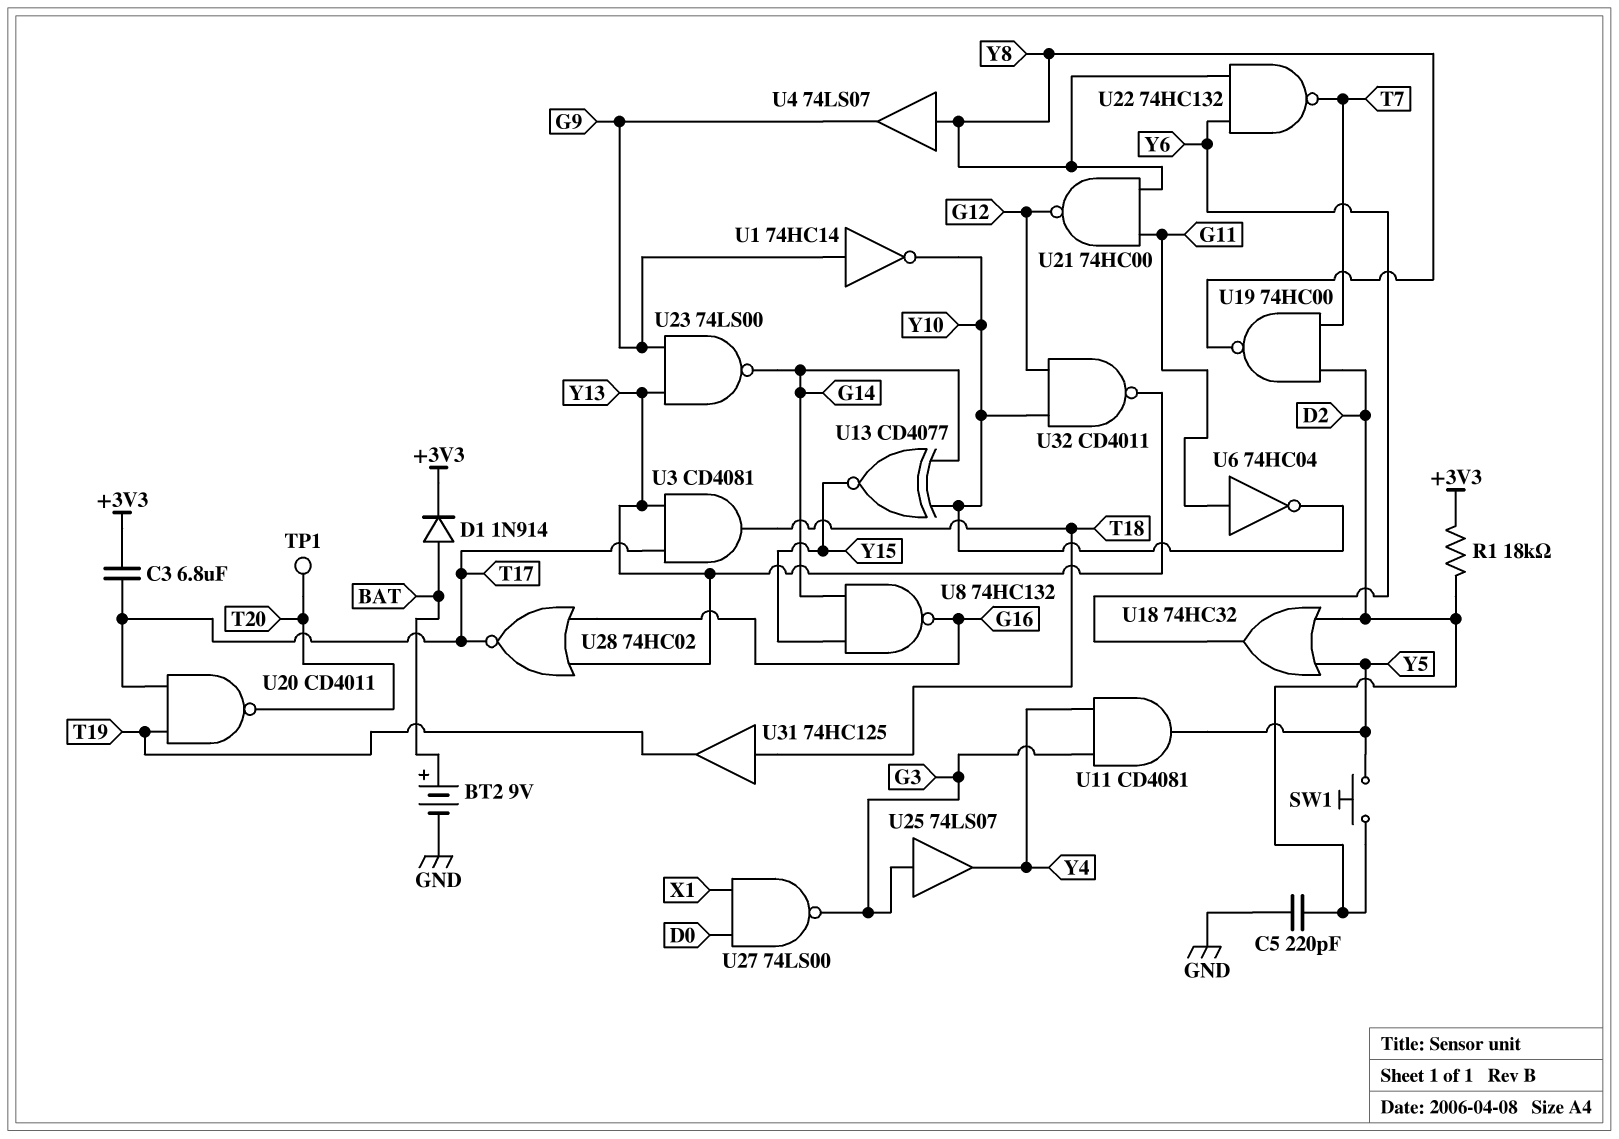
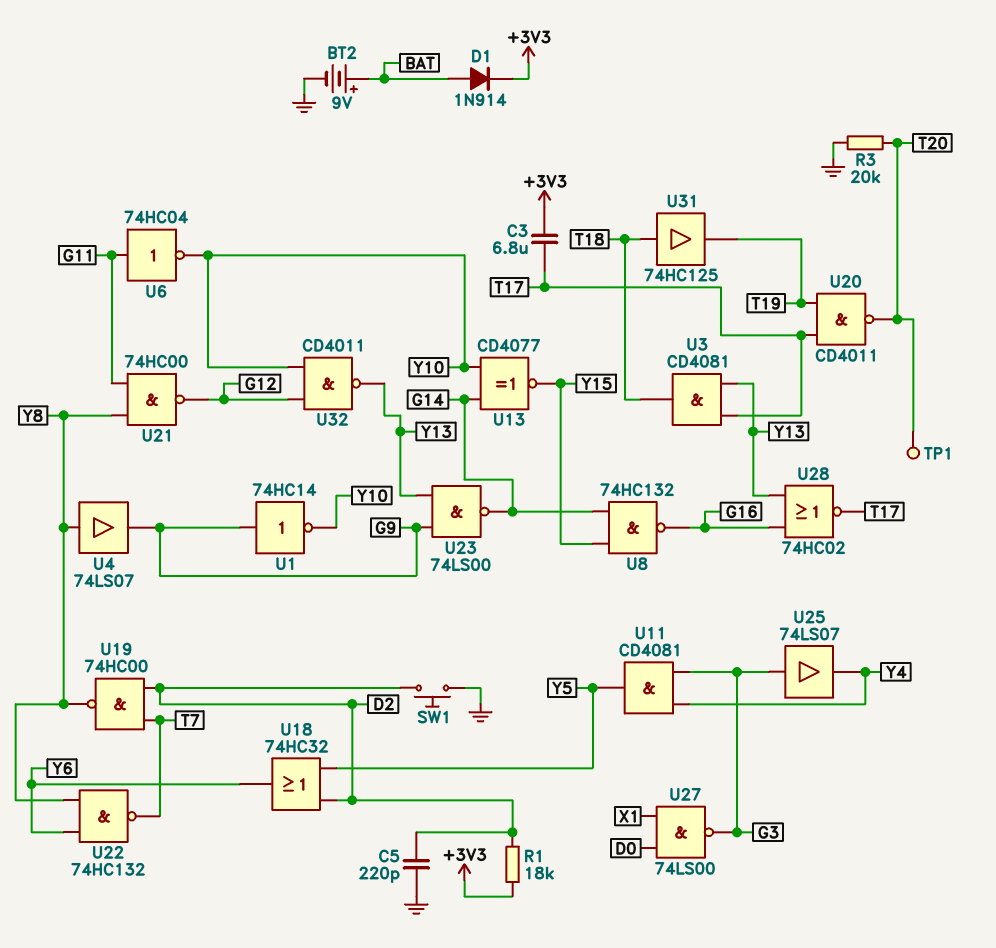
R3: none -> 20k (GND, T20)
SW1: button (D2, Y5) -> button (D2, GND)

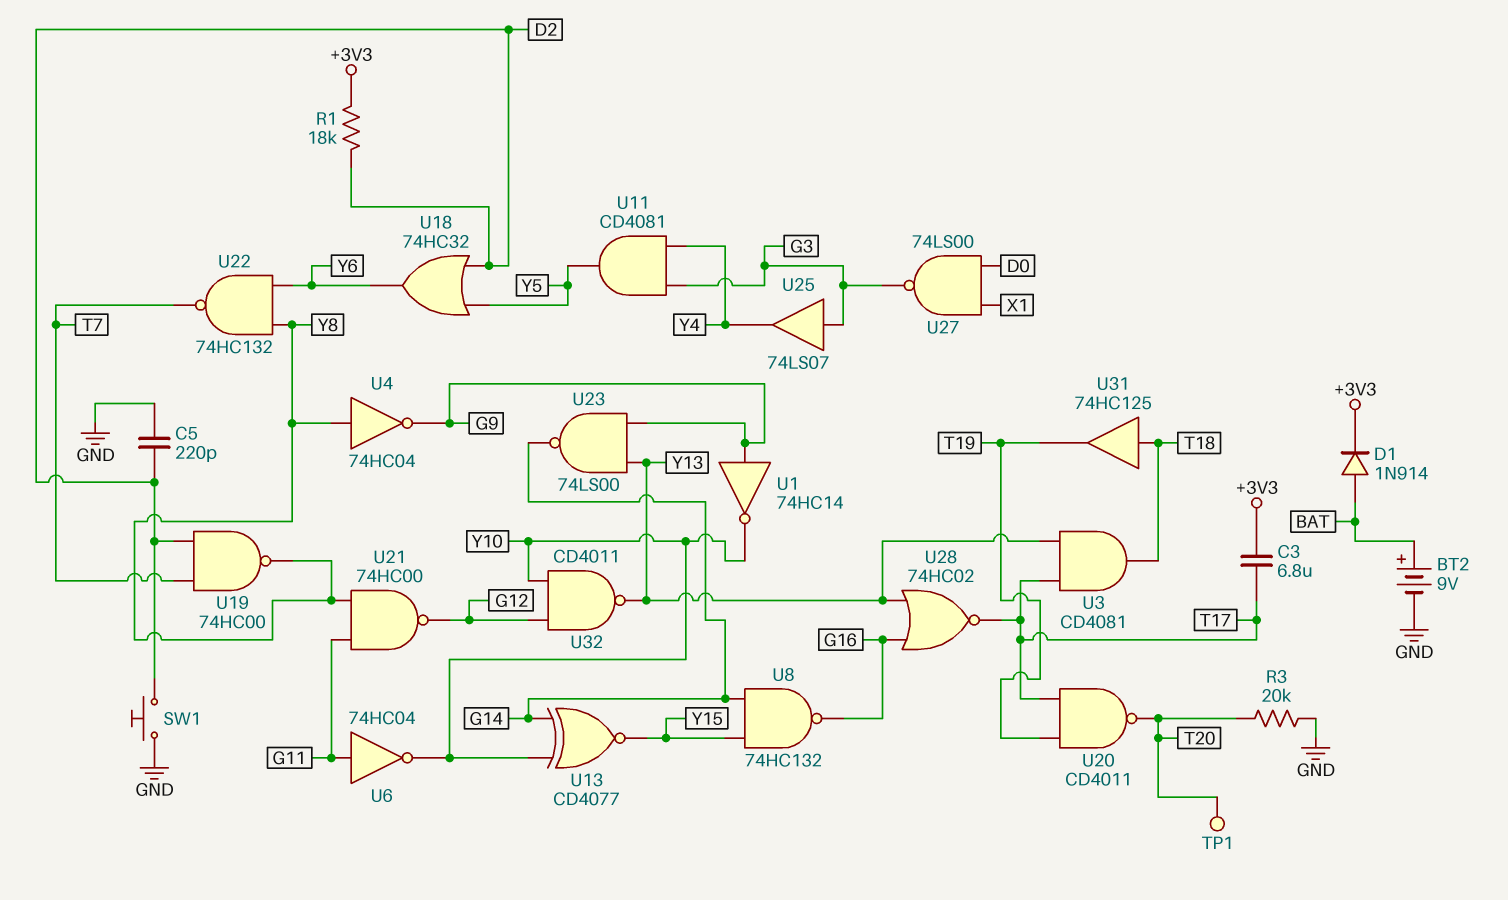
U4: buffer 74LS07 (in Y8, out G9) -> NOT 74HC04 (in Y8, out G9)

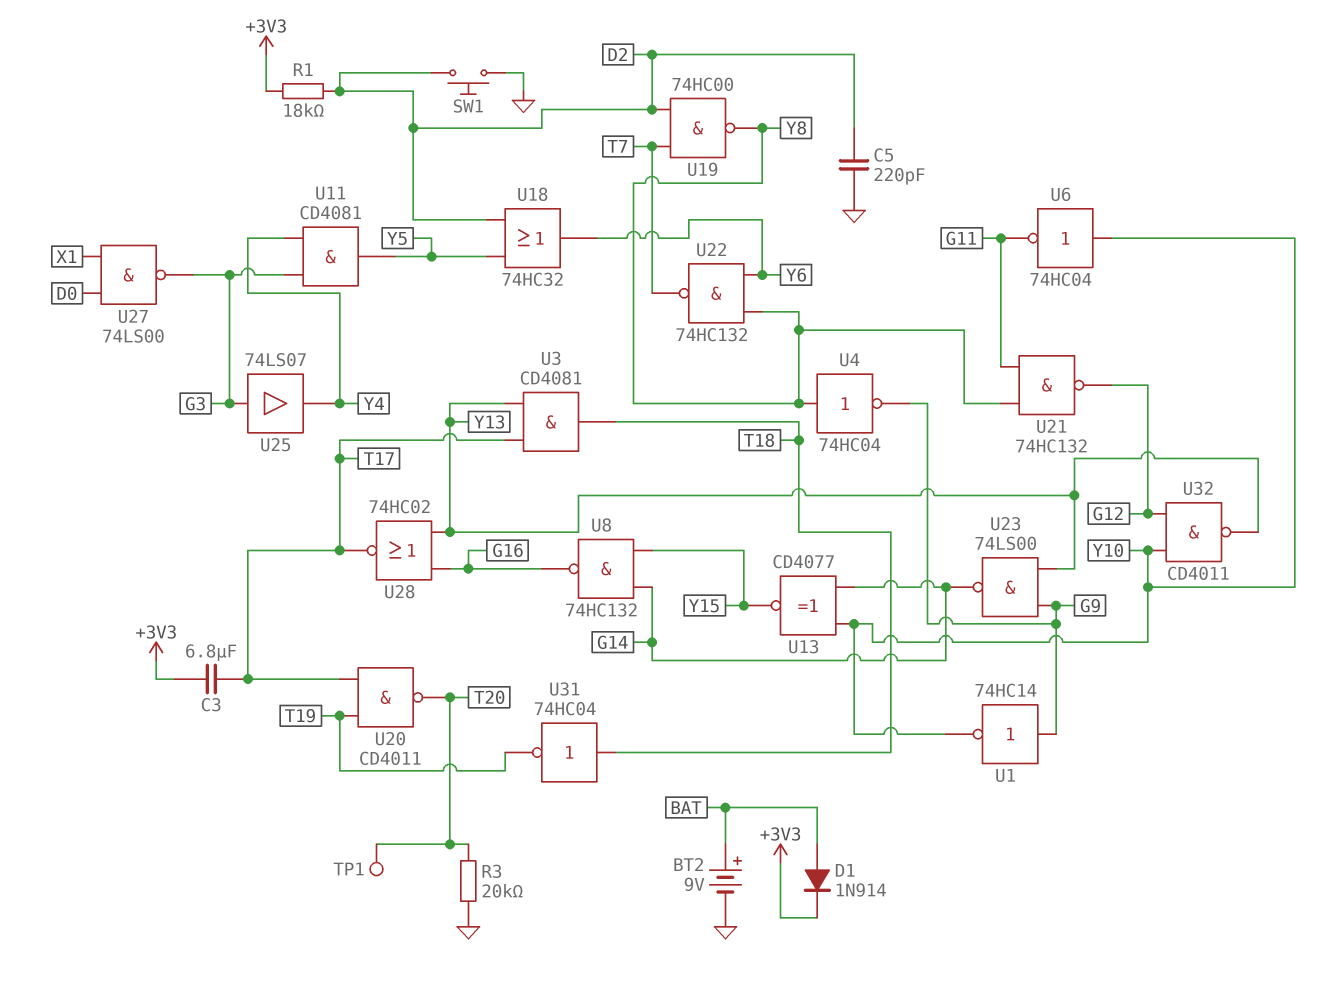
U6: NOT 74HC04 (in G11, out Y10) -> NOT 74HC04 (in Y10, out G11)
U21: NAND 74HC00 (in G11, in Y8, out G12) -> NAND 74HC132 (in G11, in Y8, out G12)
U31: buffer 74HC125 (in T18, out T19) -> NOT 74HC04 (in T18, out T19)

